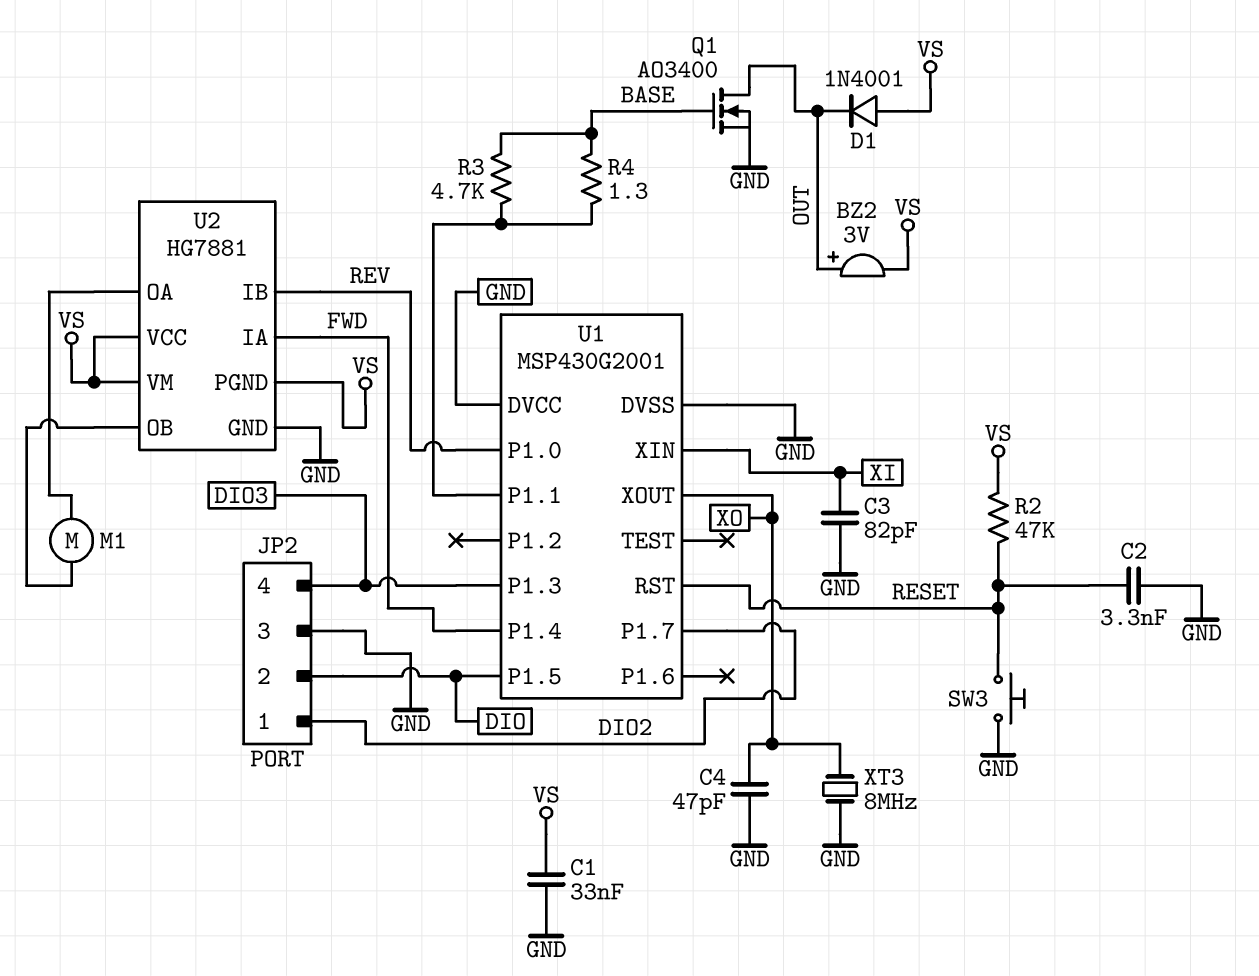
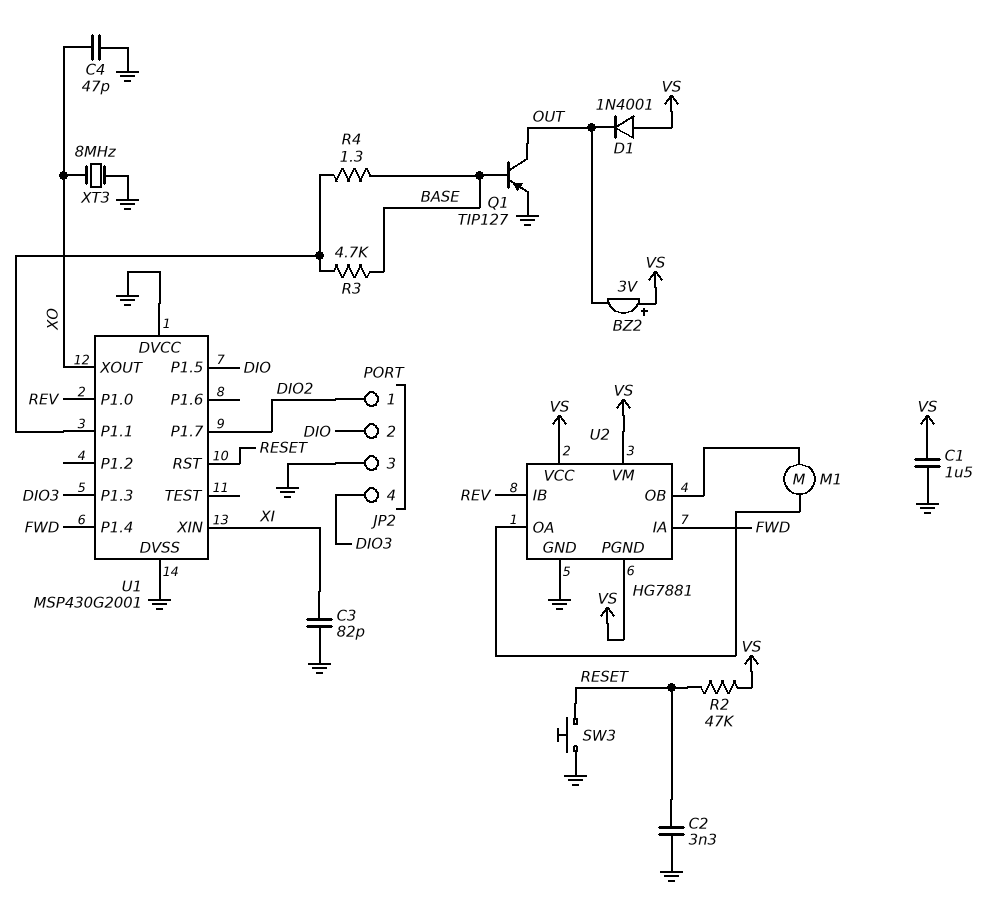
BZ2: buzzer 3V (plus OUT, minus VS) -> buzzer 3V (plus VS, minus OUT)
C1: 33nF (GND, VS) -> 1.5uF (GND, VS)
Q1: NMOS AO3400 (G BASE, D OUT, S GND) -> PNP TIP127 (B BASE, C OUT, E GND)

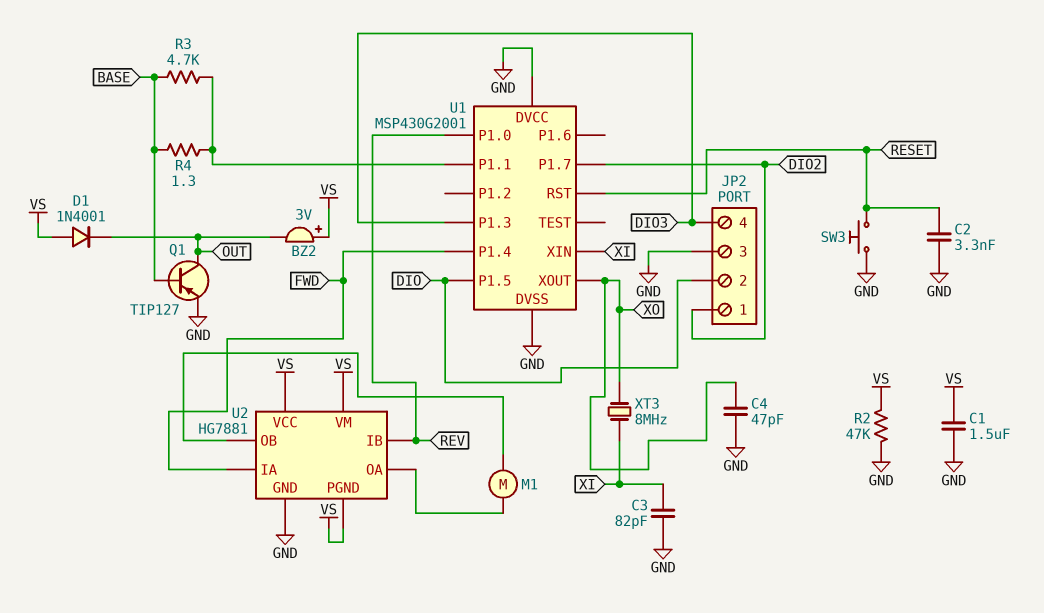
R2: 47k (RESET, VS) -> 47k (GND, VS)
XT3: 8MHz (GND, XO) -> 8MHz (XI, XO)

